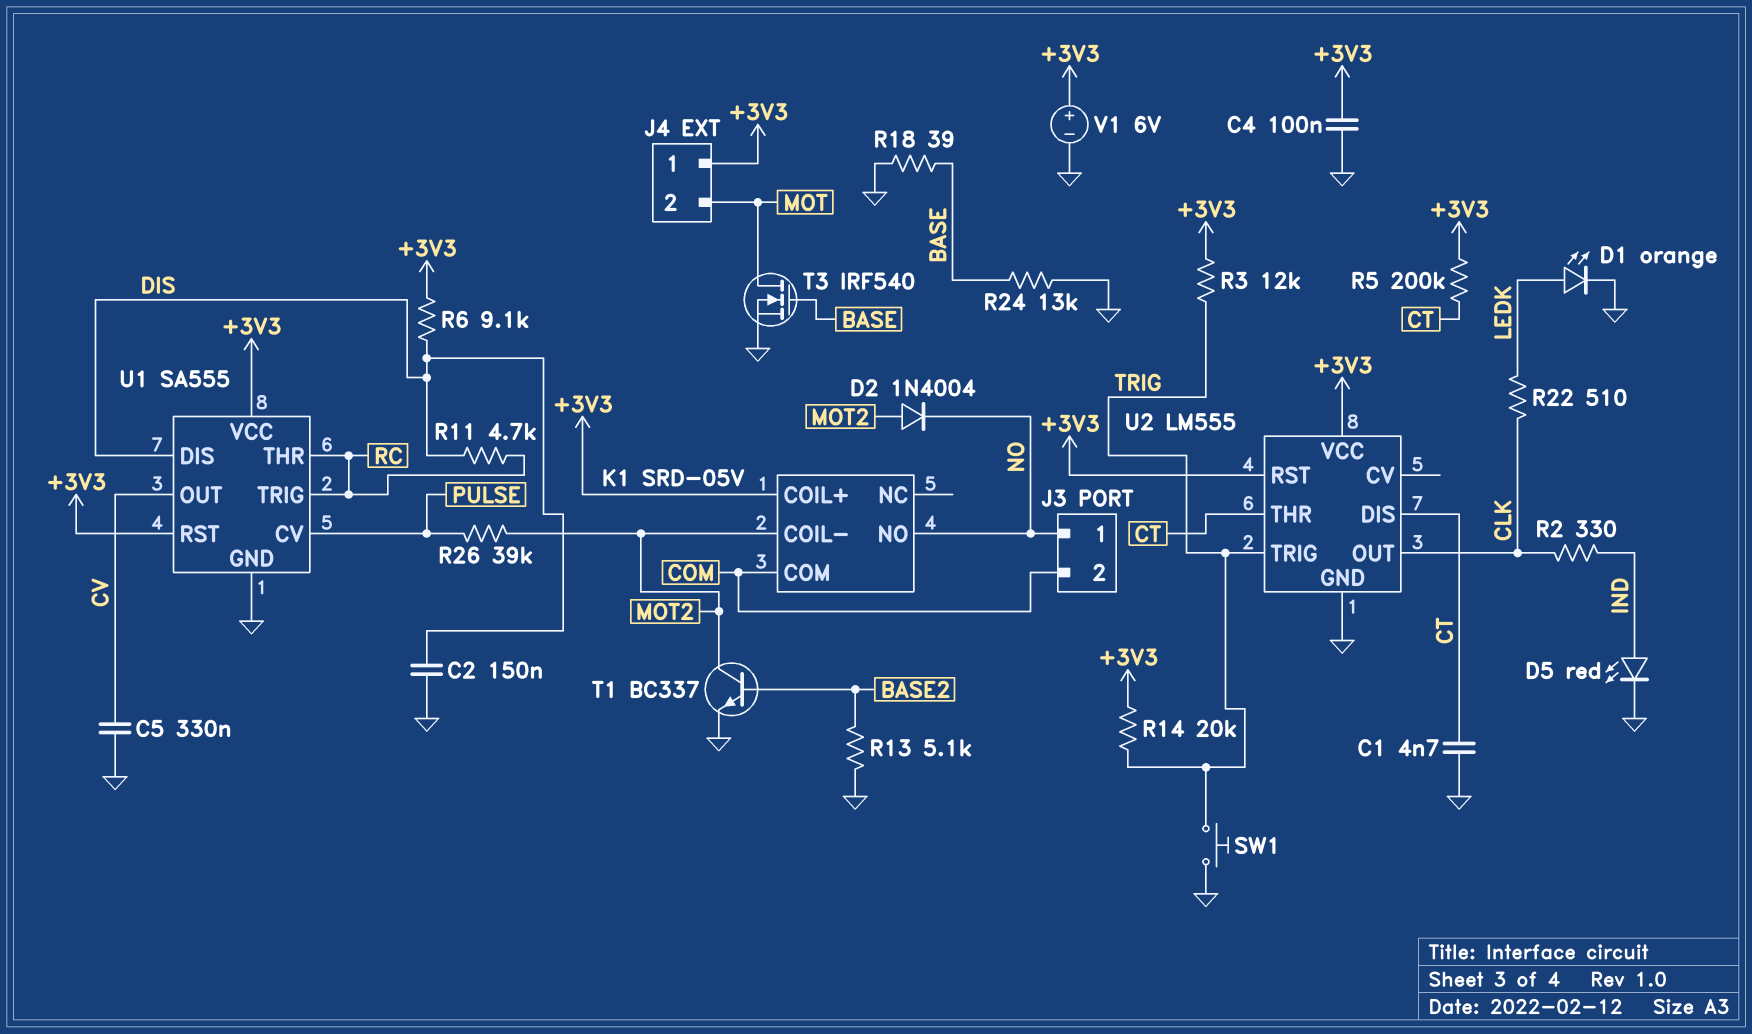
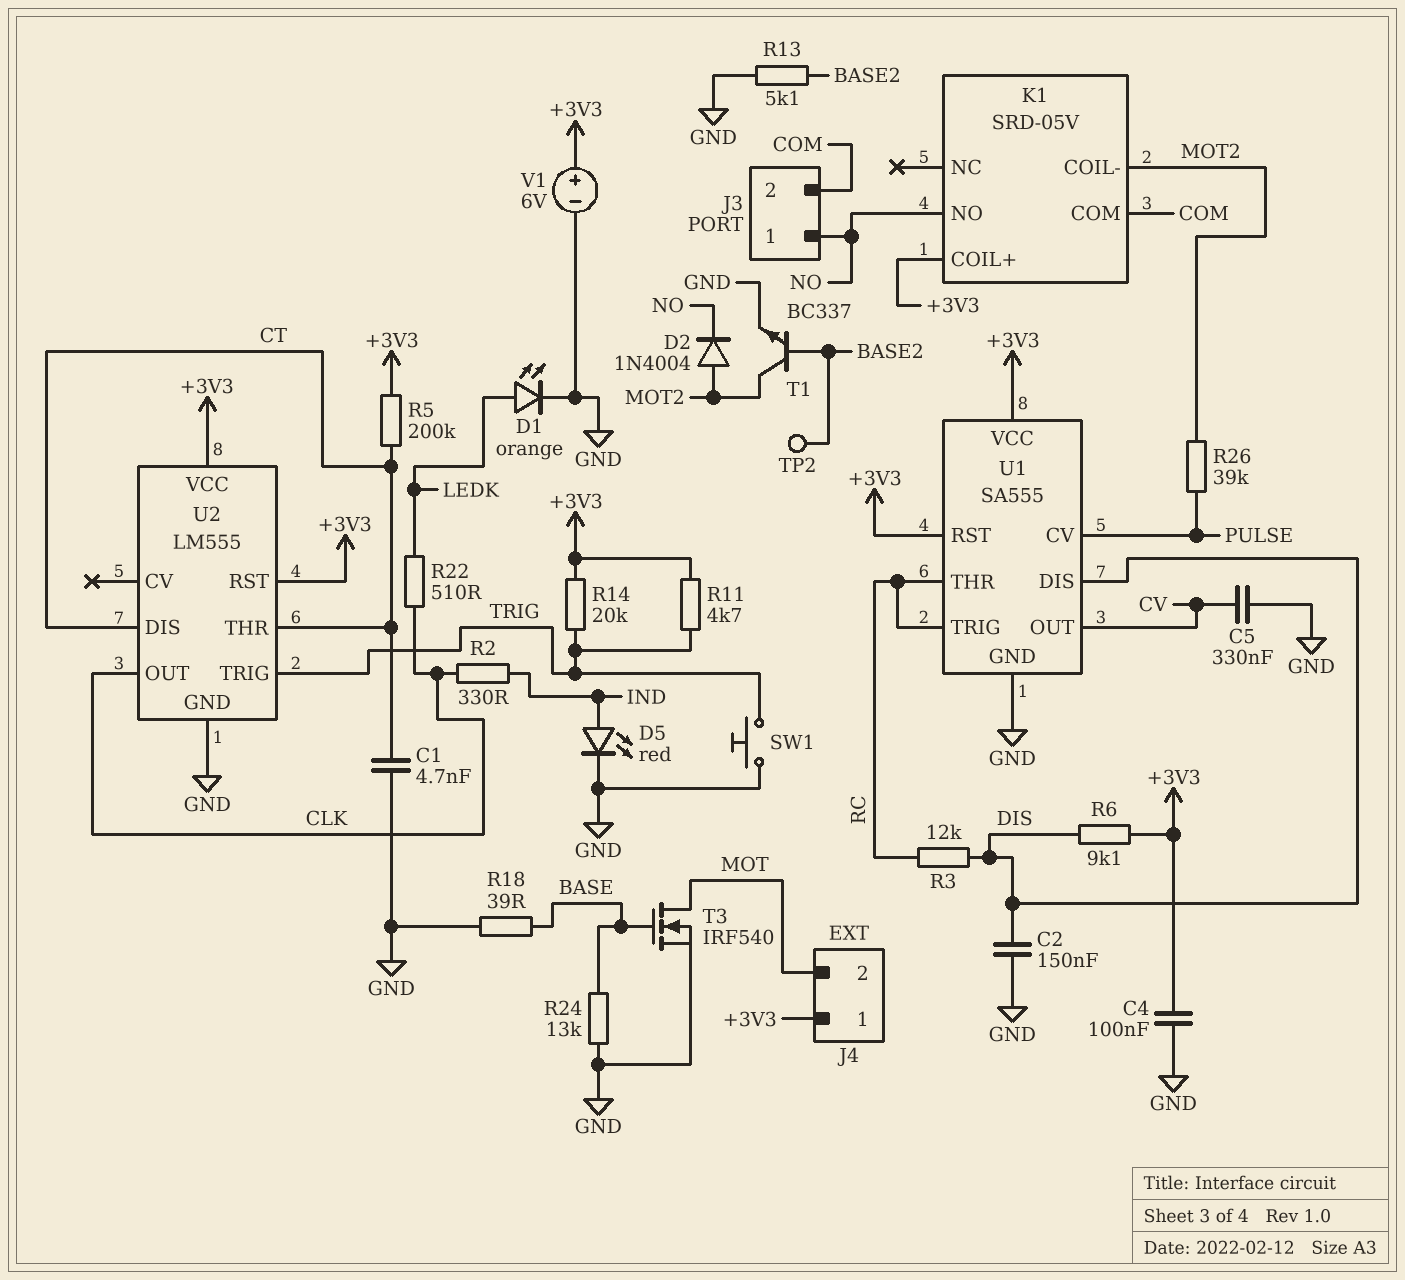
R3: 12k (+3V3, TRIG) -> 12k (DIS, RC)
R11: 4.7k (DIS, RC) -> 4.7k (+3V3, TRIG)
TP2: none -> test point (BASE2)

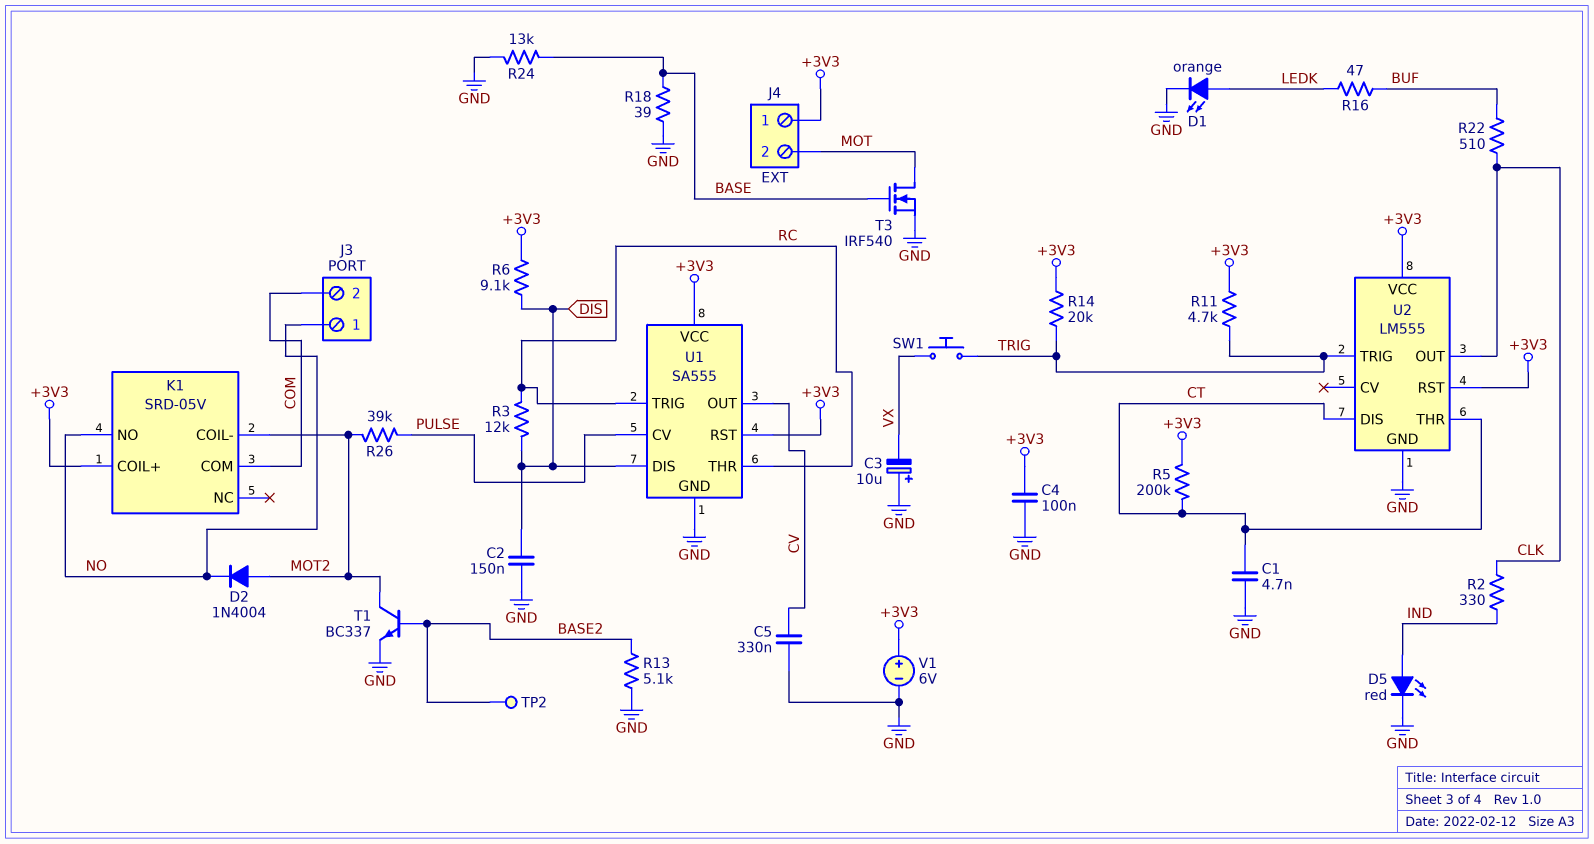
C3: none -> 10uF (plus GND, minus VX)
R16: none -> 47 (BUF, LEDK)
R22: 510 (CLK, LEDK) -> 510 (BUF, CLK)
SW1: button (GND, TRIG) -> button (TRIG, VX)

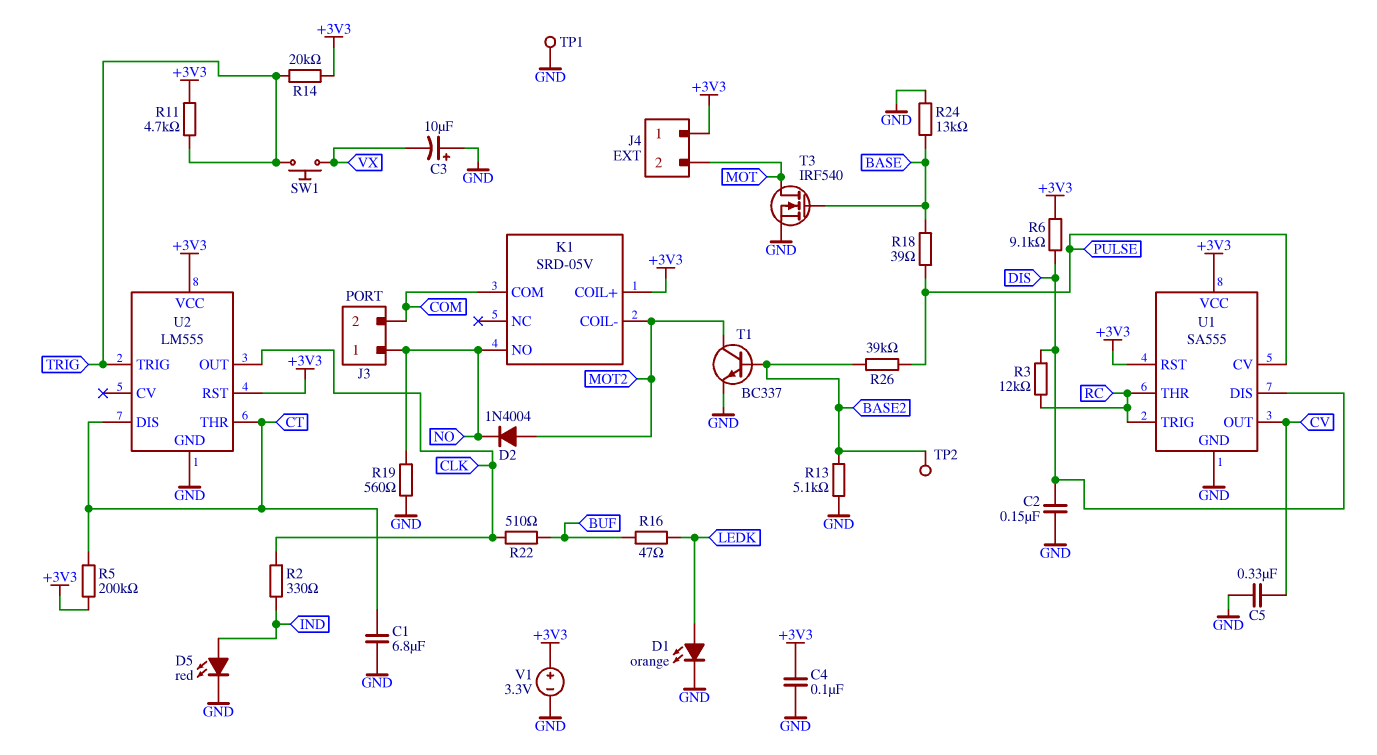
C1: 4.7nF (CT, GND) -> 6.8uF (CT, GND)
R18: 39 (BASE, GND) -> 39 (BASE, PULSE)
R19: none -> 560 (GND, NO)
R26: 39k (MOT2, PULSE) -> 39k (BASE2, PULSE)
TP1: none -> test point (GND)
V1: 6V (plus +3V3, minus GND) -> 3.3V (plus +3V3, minus GND)

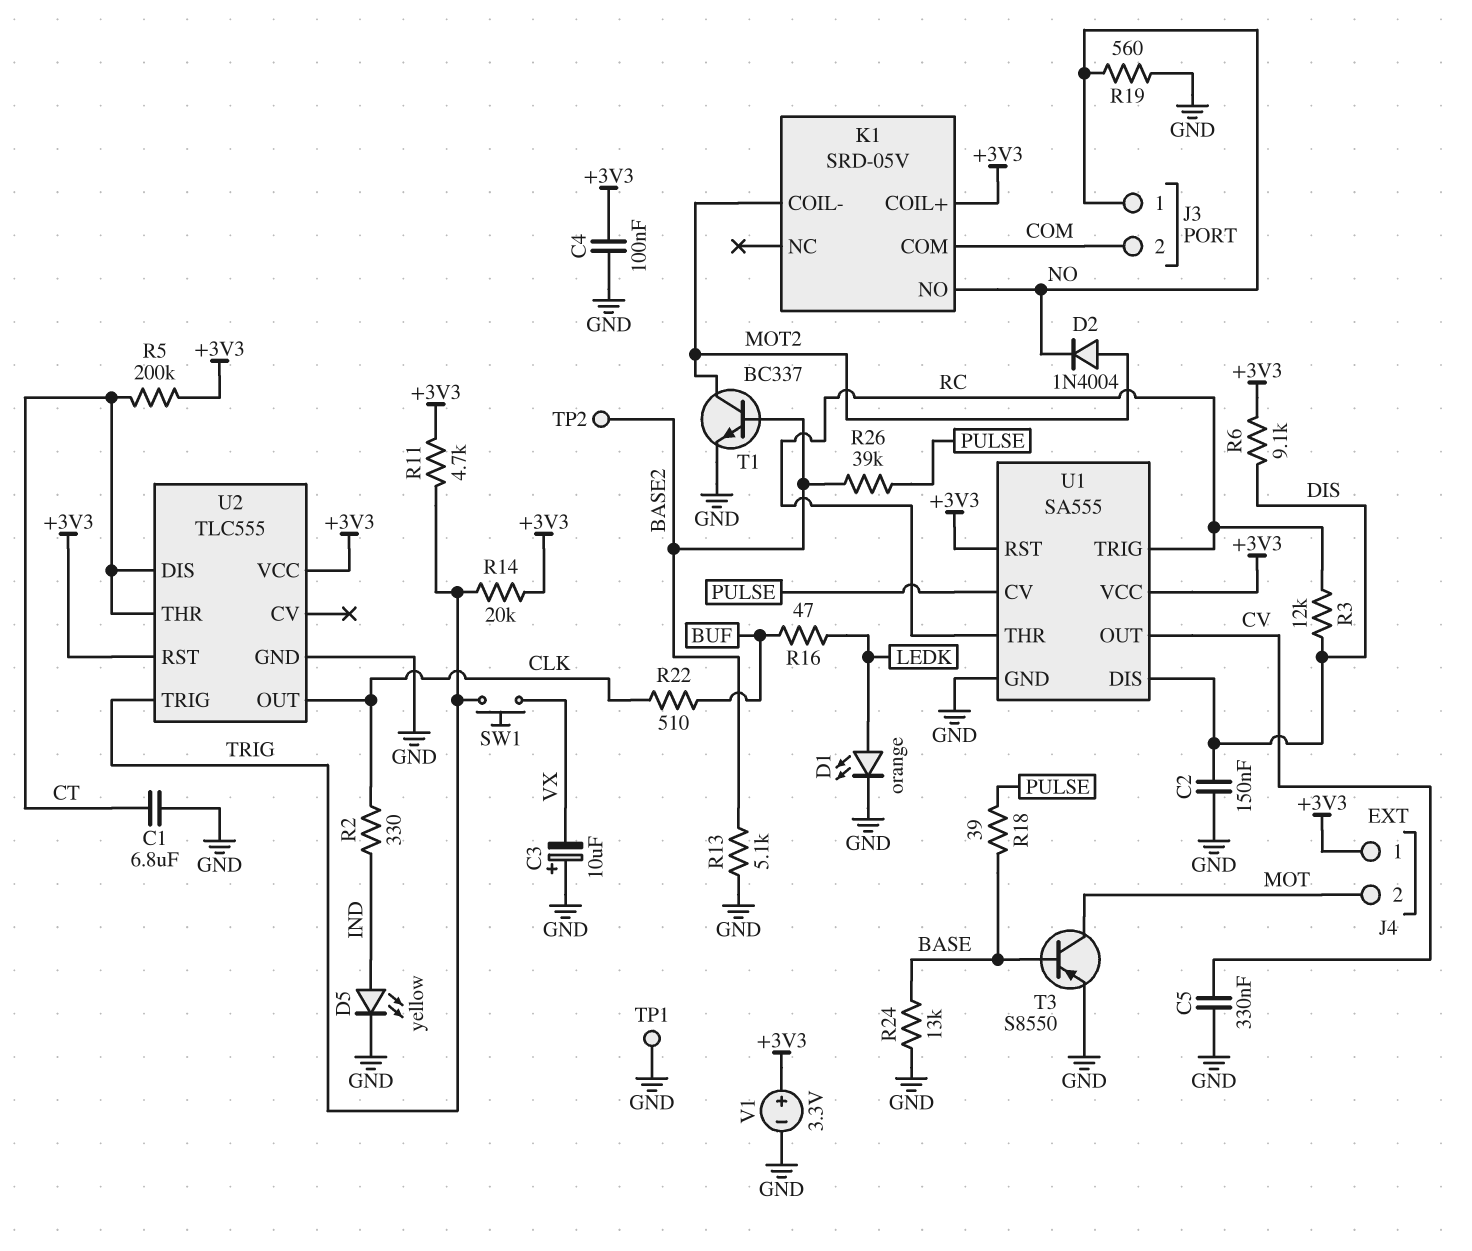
D5: LED red (A IND, K GND) -> LED yellow (A IND, K GND)
T3: NMOS IRF540 (G BASE, D MOT, S GND) -> PNP S8550 (B BASE, C MOT, E GND)
U2: LM555 -> TLC555

